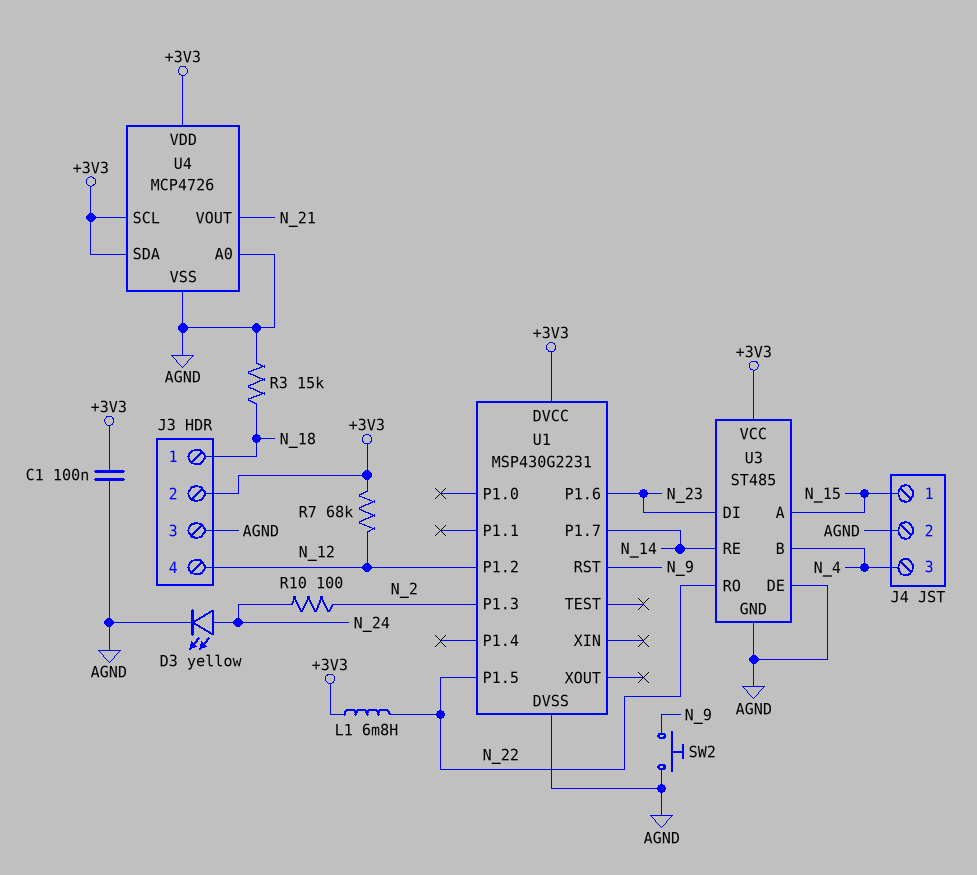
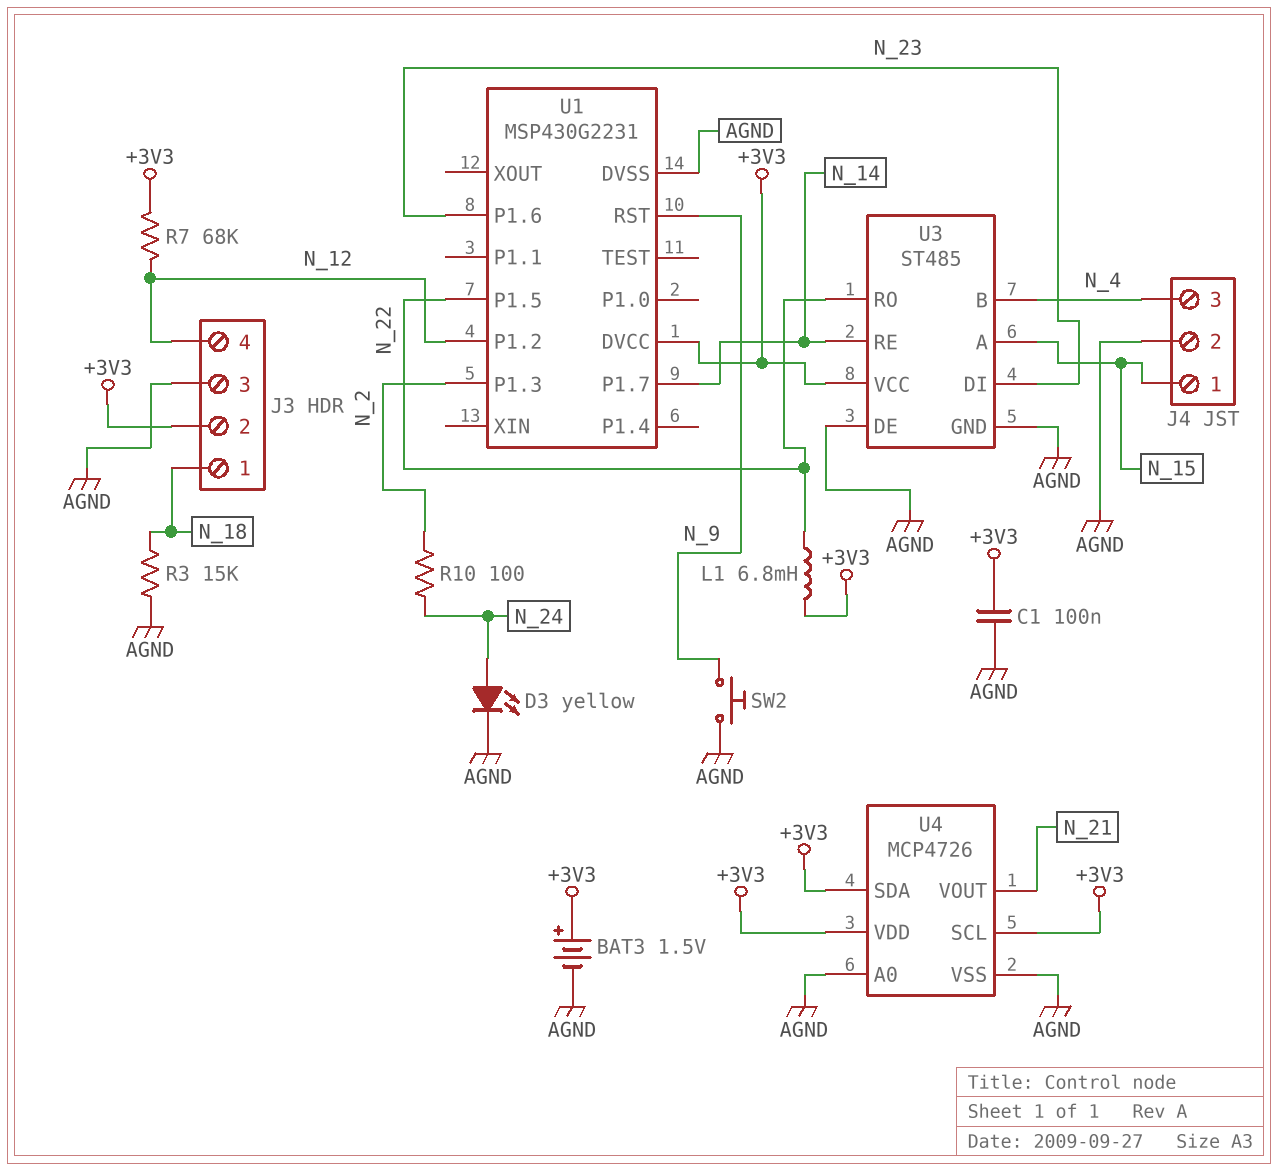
BAT3: none -> 1.5V (plus +3V3, minus AGND)

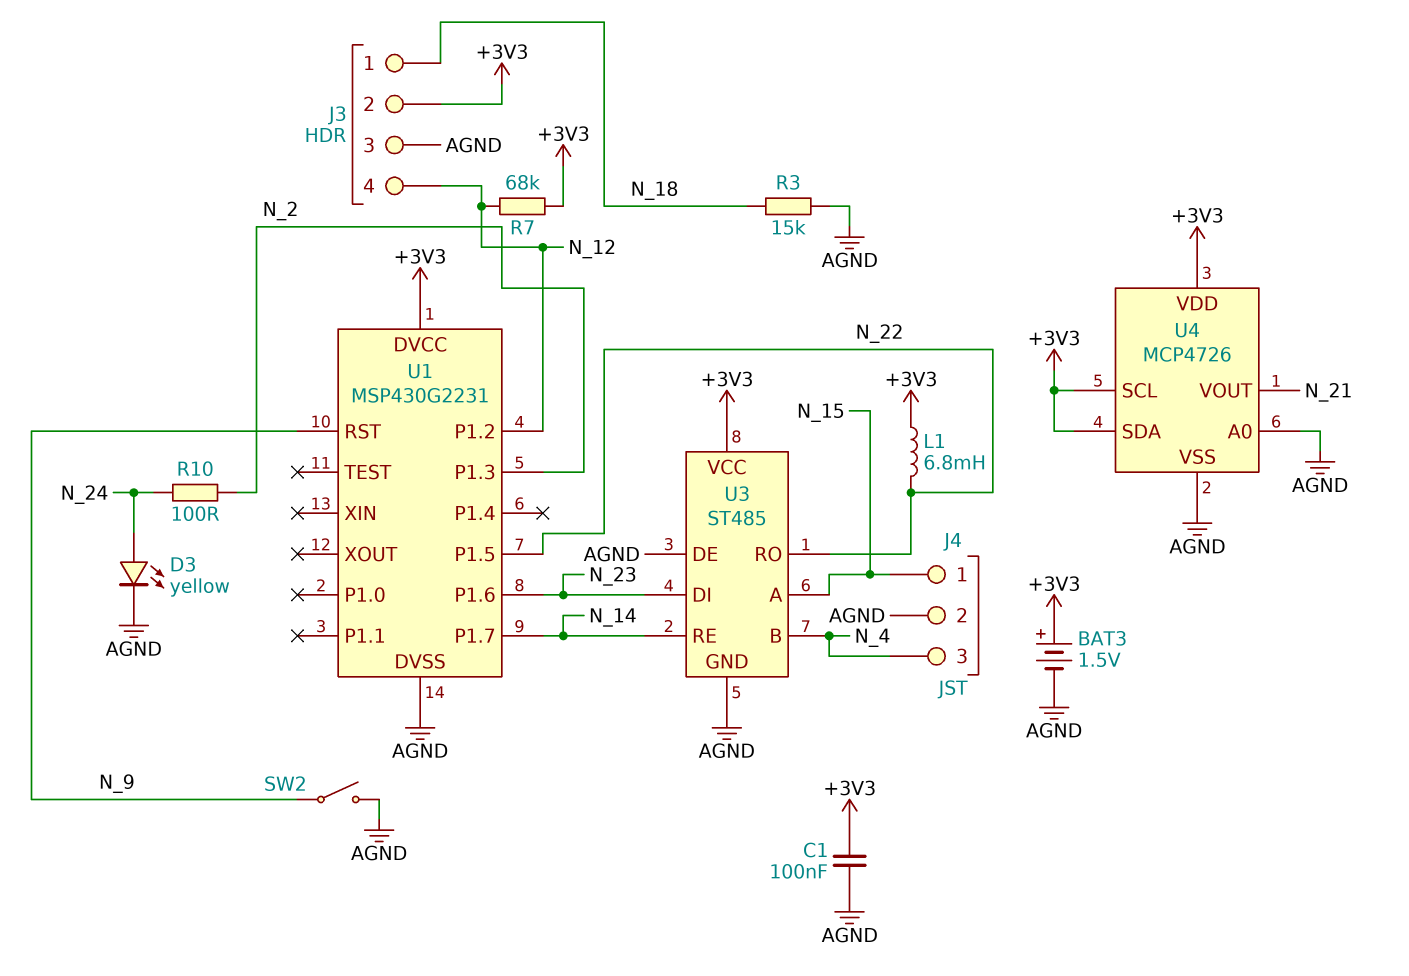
SW2: button (AGND, N_9) -> switch (AGND, N_9)

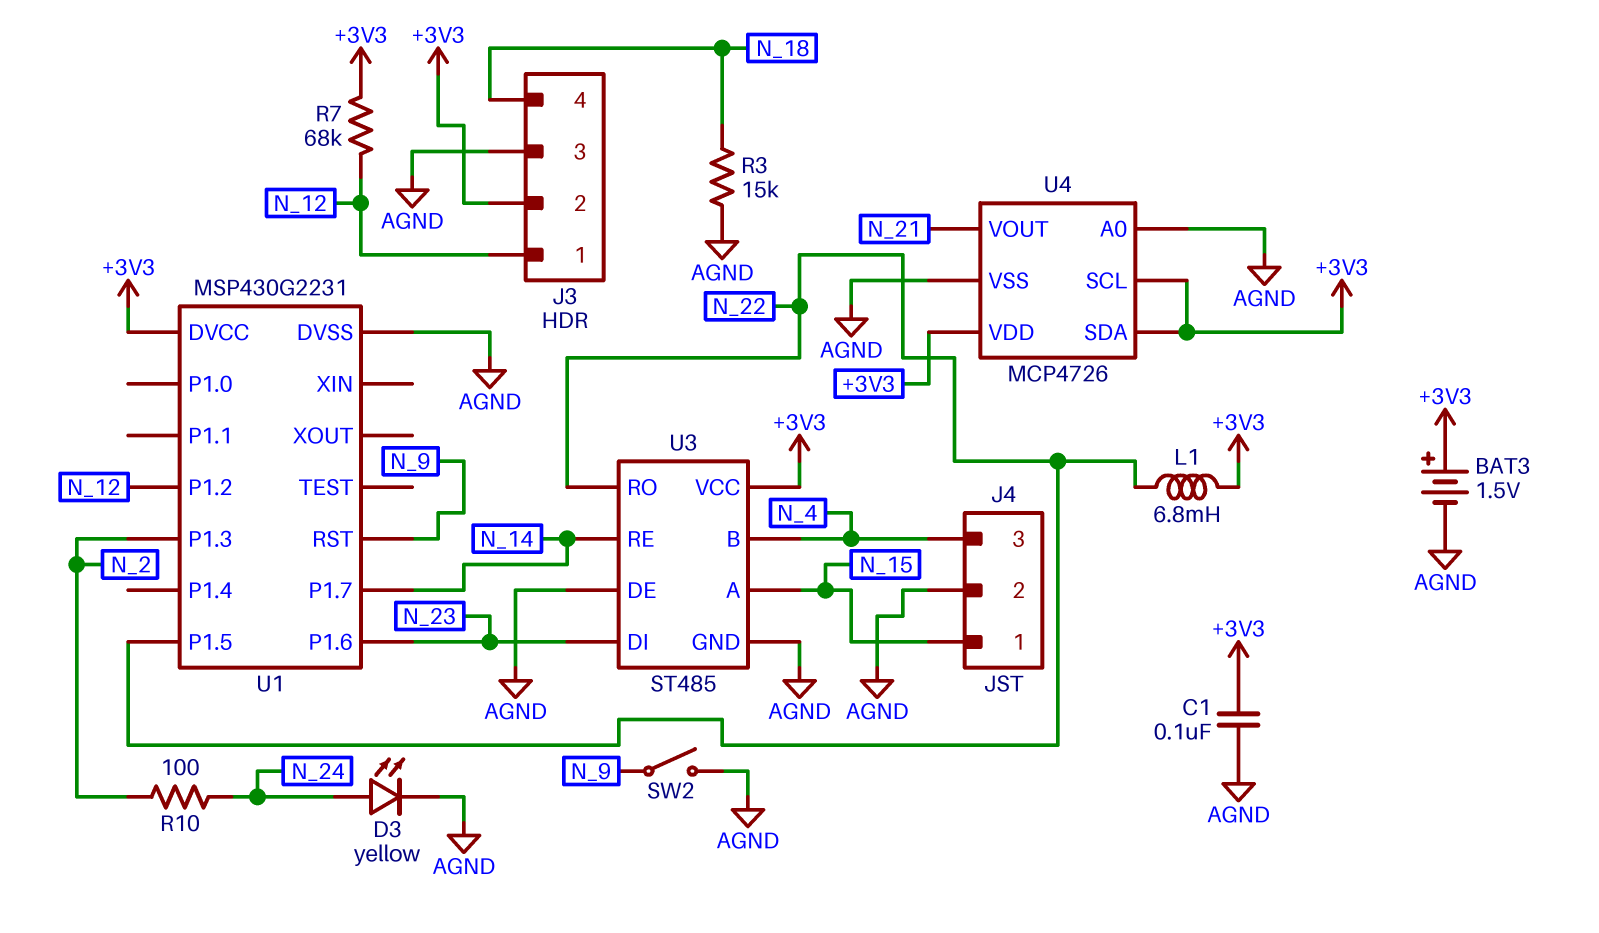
J3 pin 1: N_18 -> N_12
J3 pin 4: N_12 -> N_18

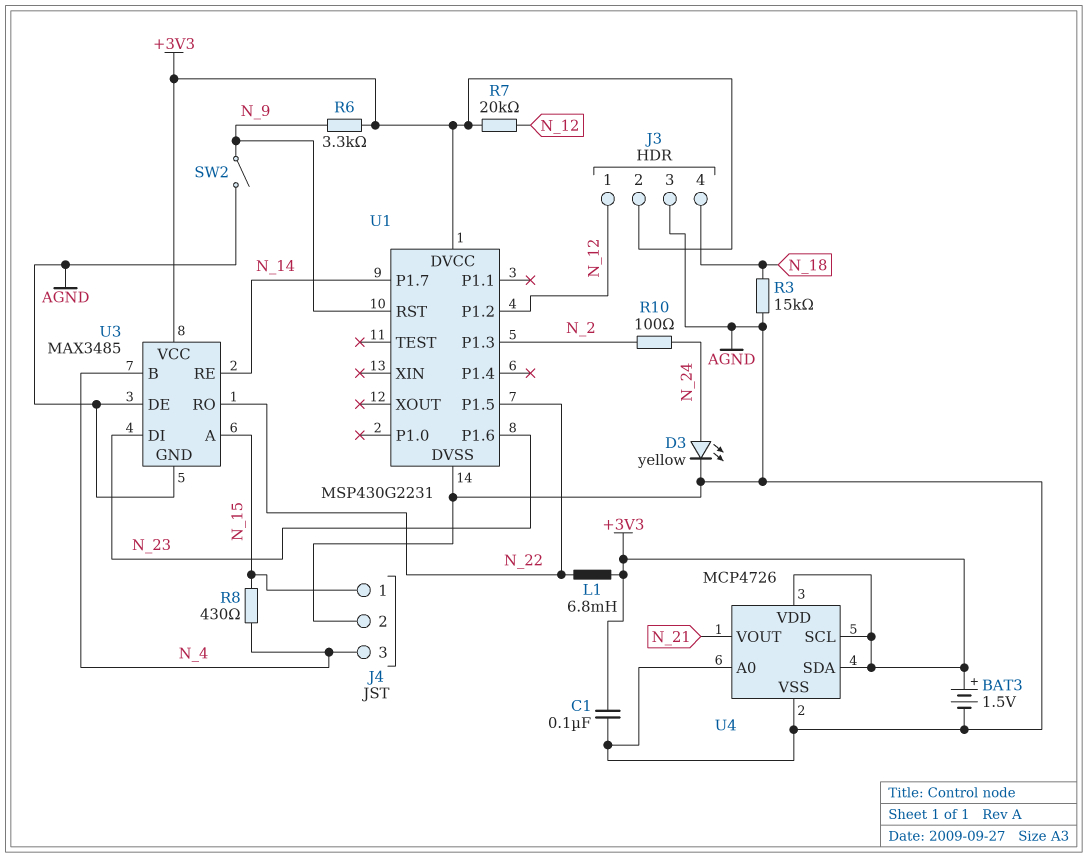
R6: none -> 3.3k (+3V3, N_9)
R7: 68k (+3V3, N_12) -> 20k (+3V3, N_12)
R8: none -> 430 (N_4, N_15)
U3: ST485 -> MAX3485

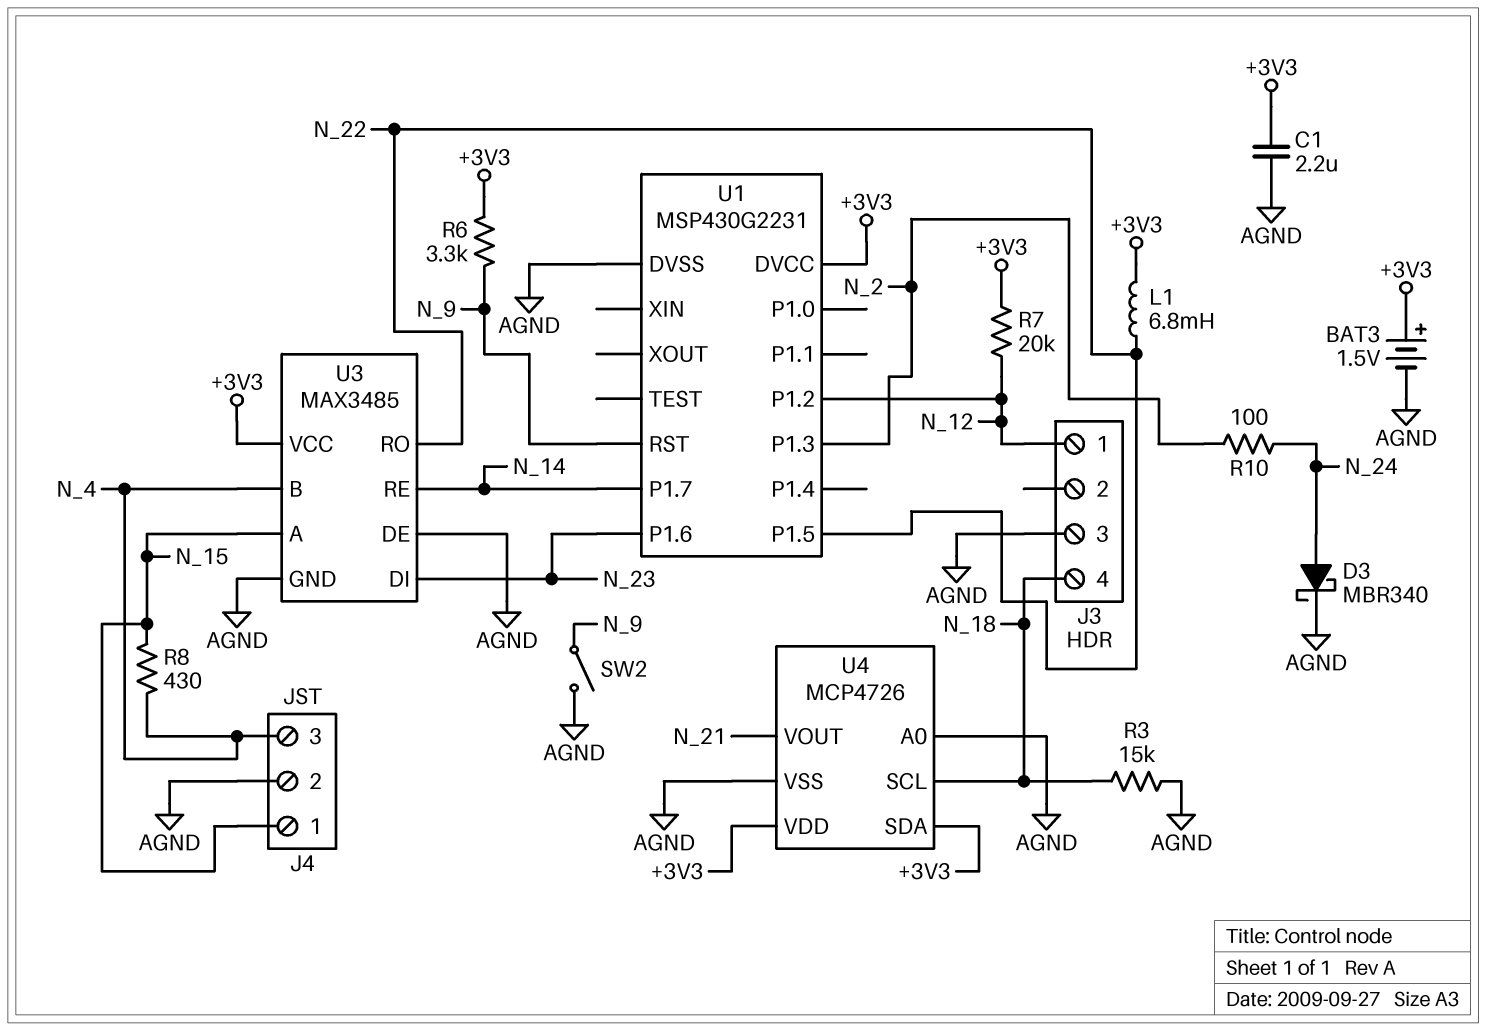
C1: 100nF (+3V3, AGND) -> 2.2uF (+3V3, AGND)
D3: LED yellow (A N_24, K AGND) -> schottky MBR340 (A N_24, K AGND)
J3 pin 2: +3V3 -> none
U4 pin SCL: +3V3 -> N_18

